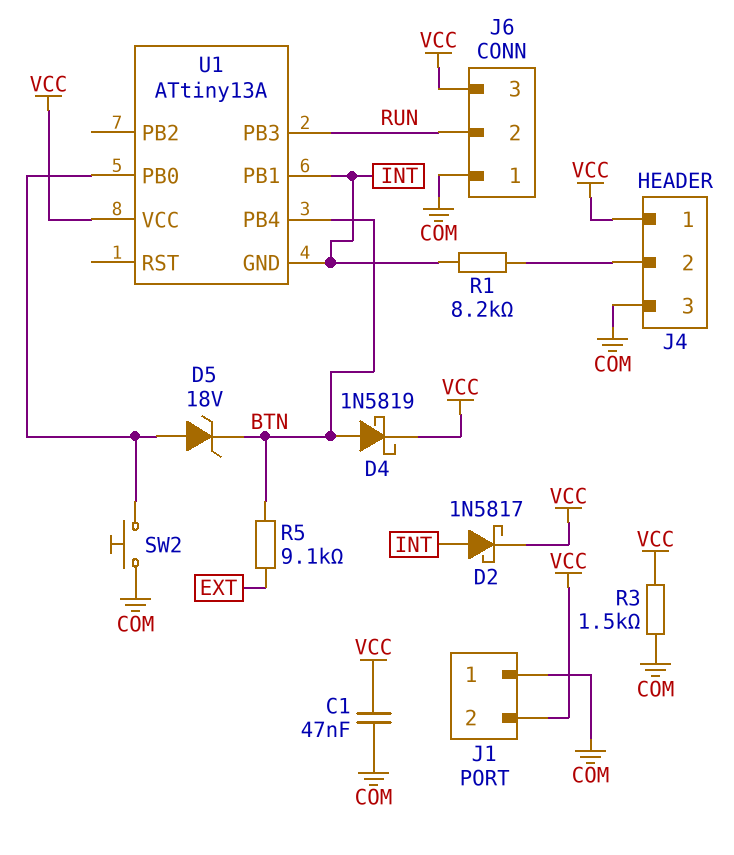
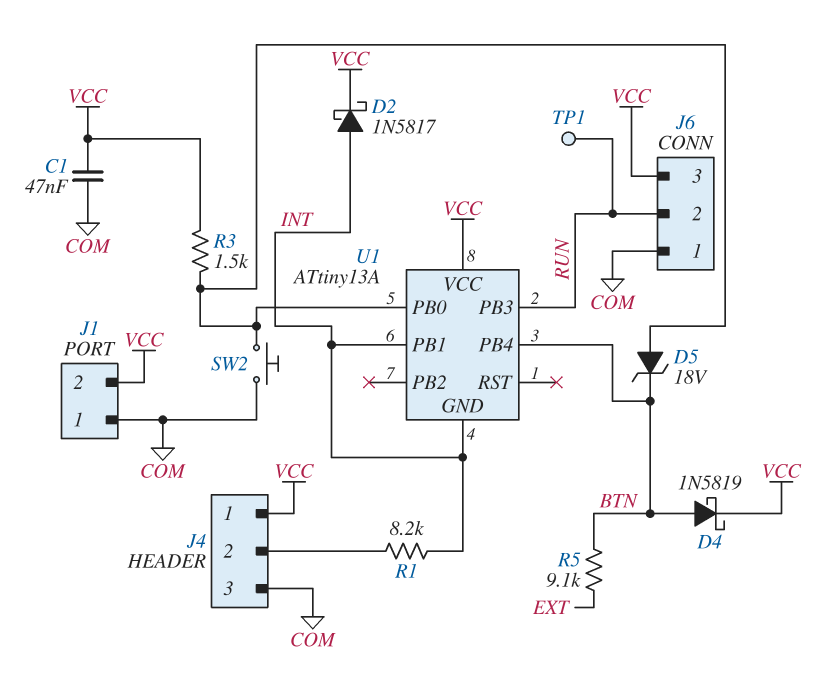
R3: 1.5k (COM, VCC) -> 1.5k (U1/PB0, VCC)
TP1: none -> test point (RUN)

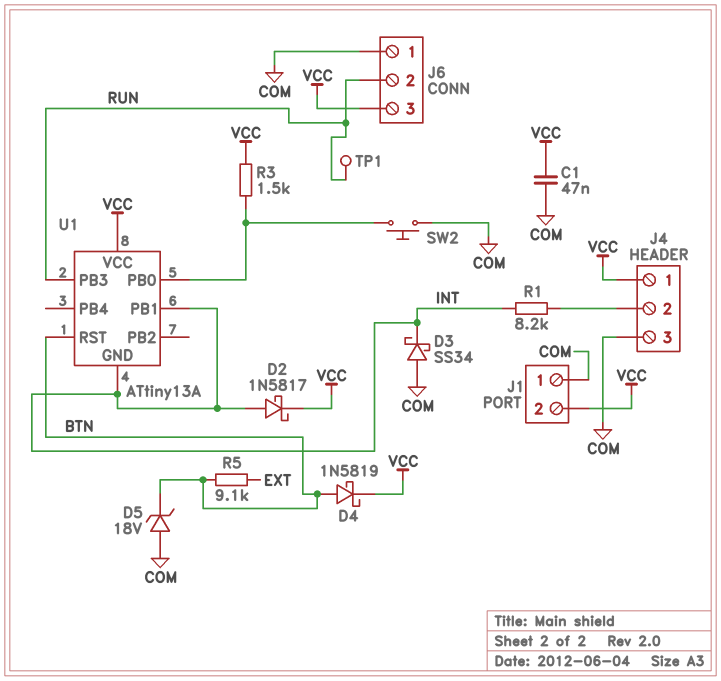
D3: none -> schottky SS34 (A COM, K INT)
D5: zener 18V (A U1/PB0, K BTN) -> zener 18V (A COM, K BTN)
U1 pin PB4: BTN -> none
U1 pin RST: none -> BTN

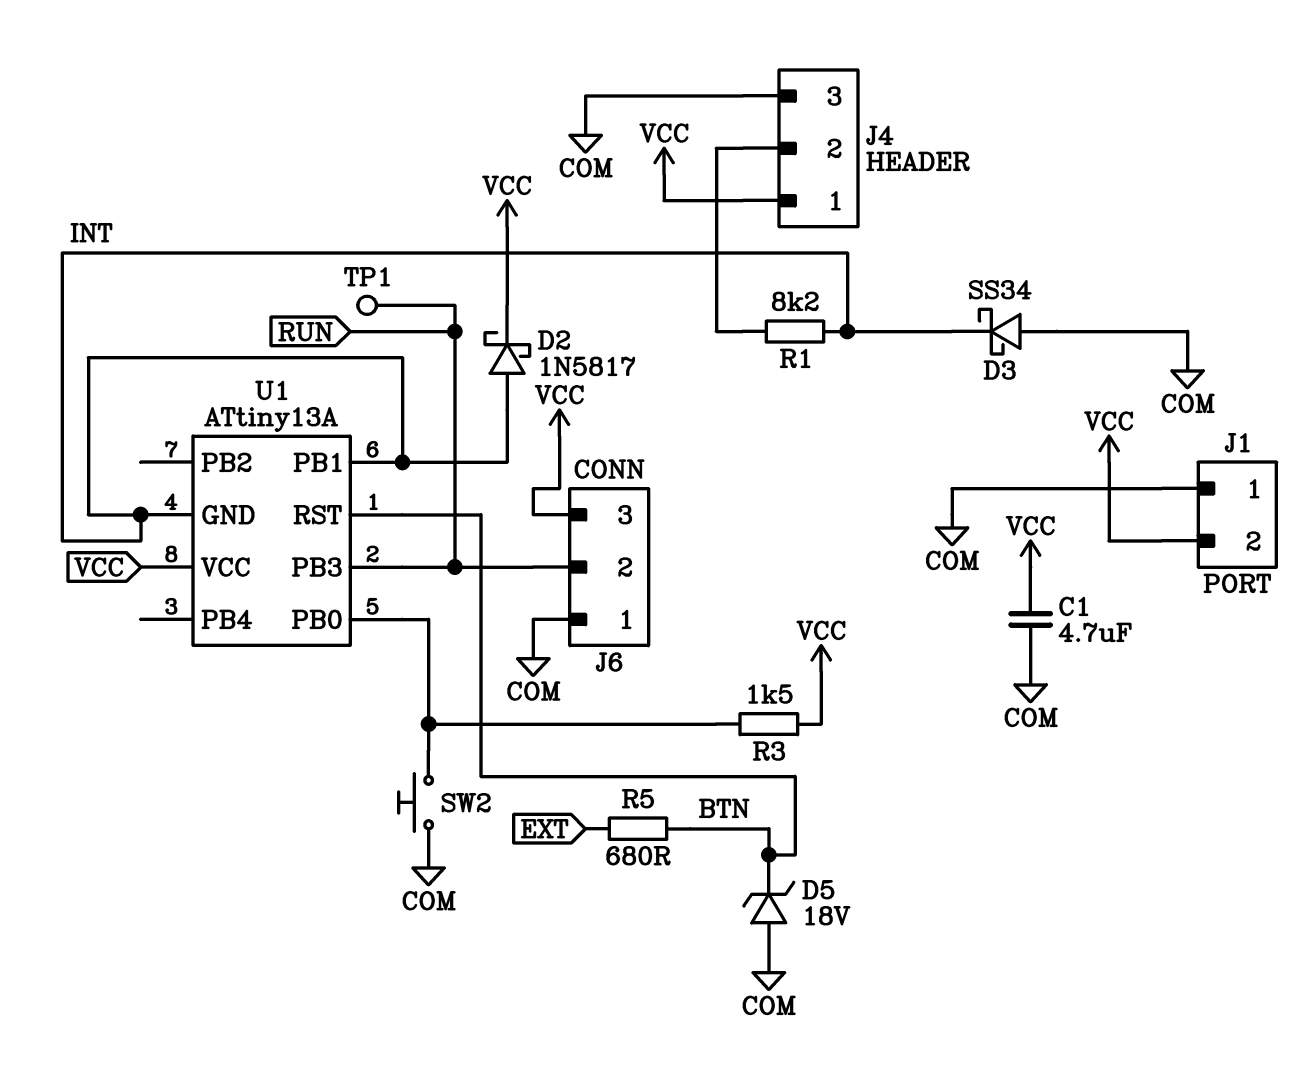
C1: 47nF (COM, VCC) -> 4.7uF (COM, VCC)
D4: schottky 1N5819 (A BTN, K VCC) -> none
R5: 9.1k (BTN, EXT) -> 680 (BTN, EXT)

